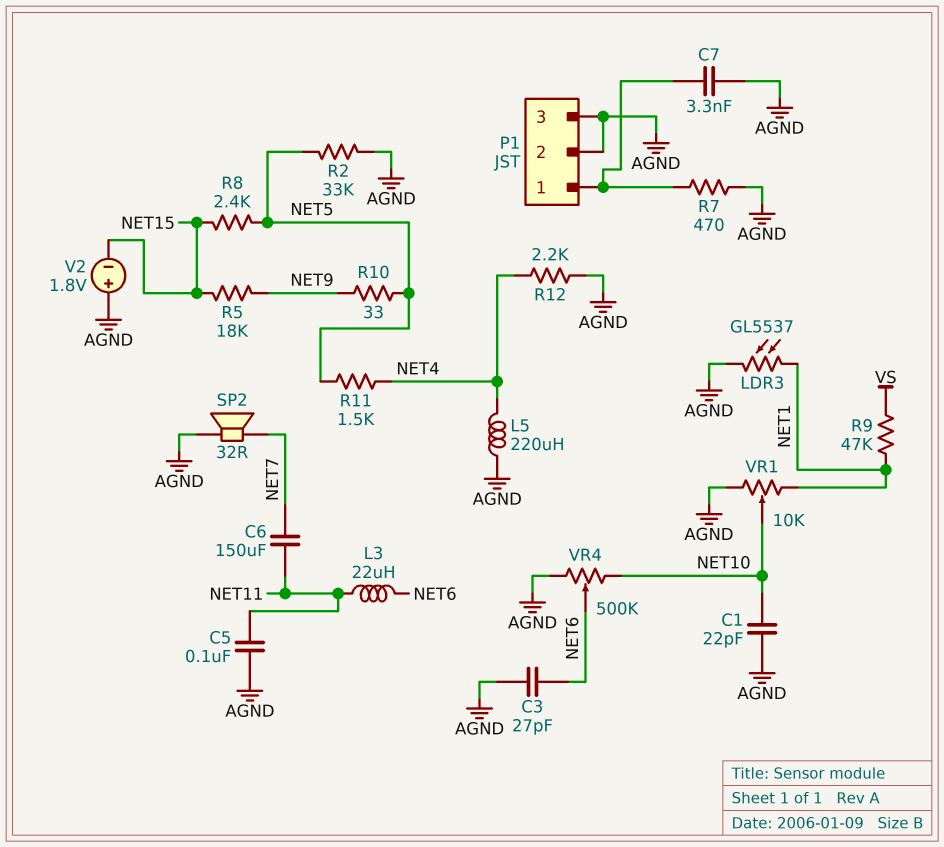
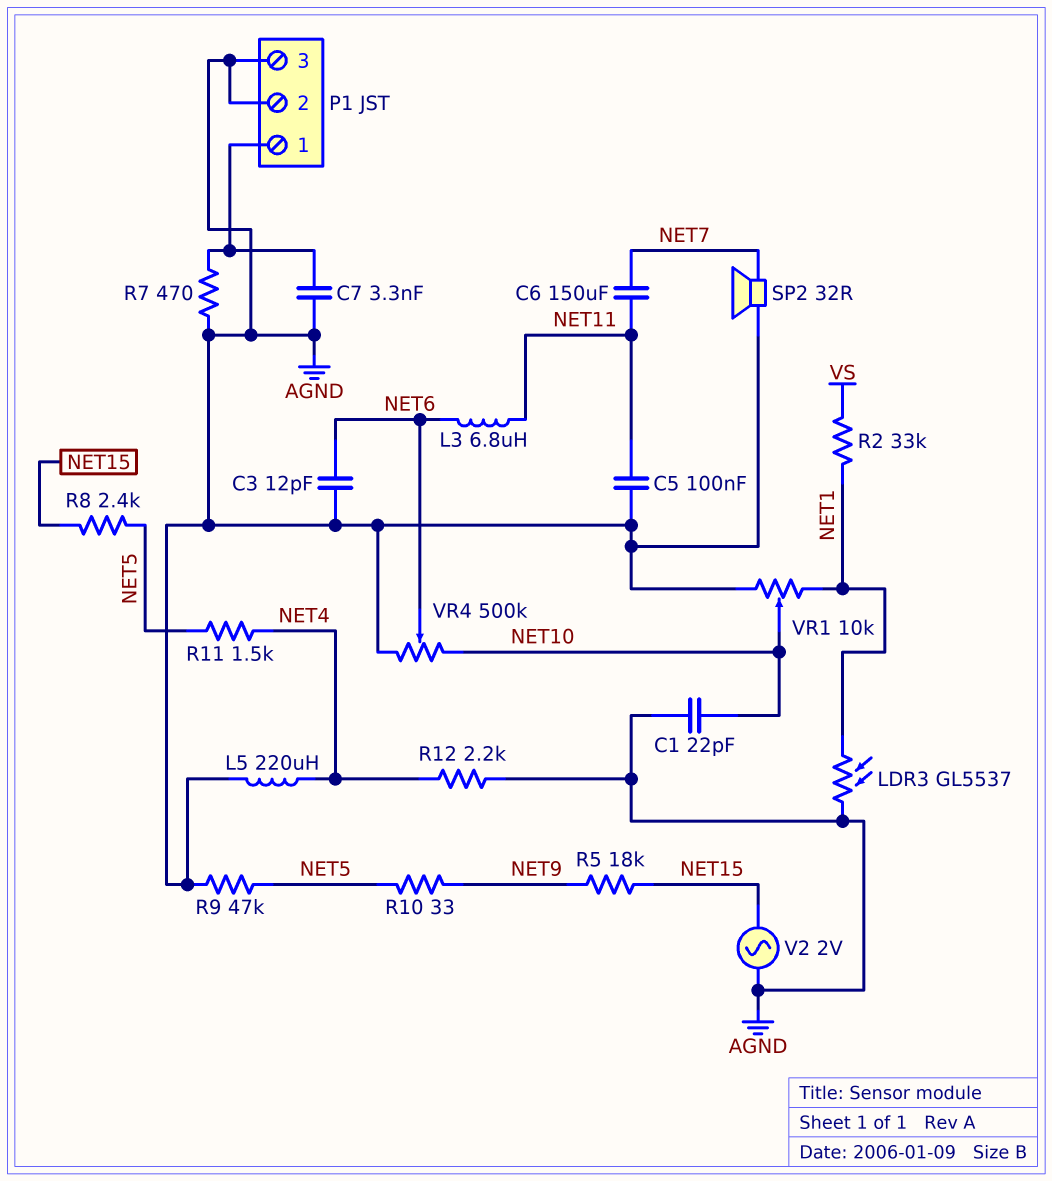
C3: 27pF (AGND, NET6) -> 12pF (AGND, NET6)
L3: 22uH (NET6, NET11) -> 6.8uH (NET6, NET11)
R2: 33k (AGND, NET5) -> 33k (NET1, VS)
R9: 47k (NET1, VS) -> 47k (AGND, NET5)
V2: 1.8V (plus AGND, minus NET15) -> AC 2V (AGND, NET15)

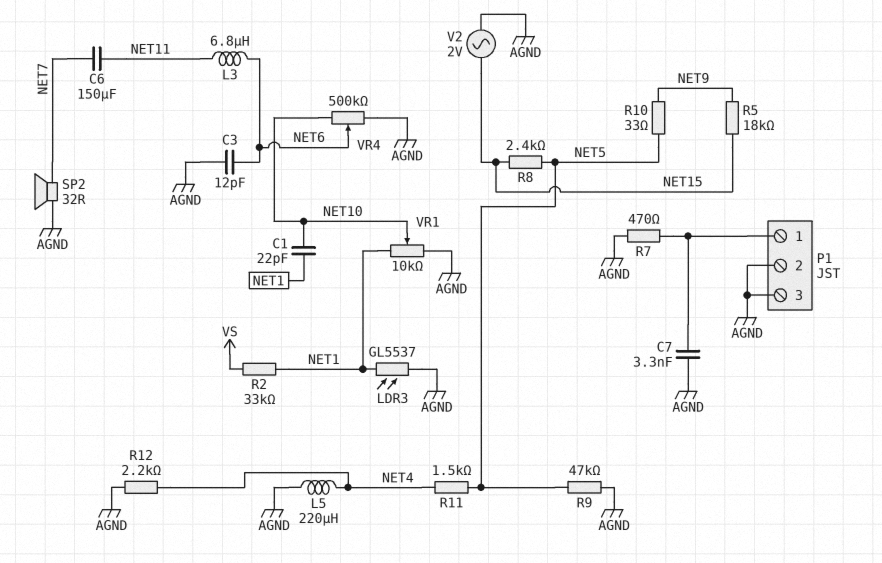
C1: 22pF (AGND, NET10) -> 22pF (NET1, NET10)
C5: 100nF (AGND, NET11) -> none

